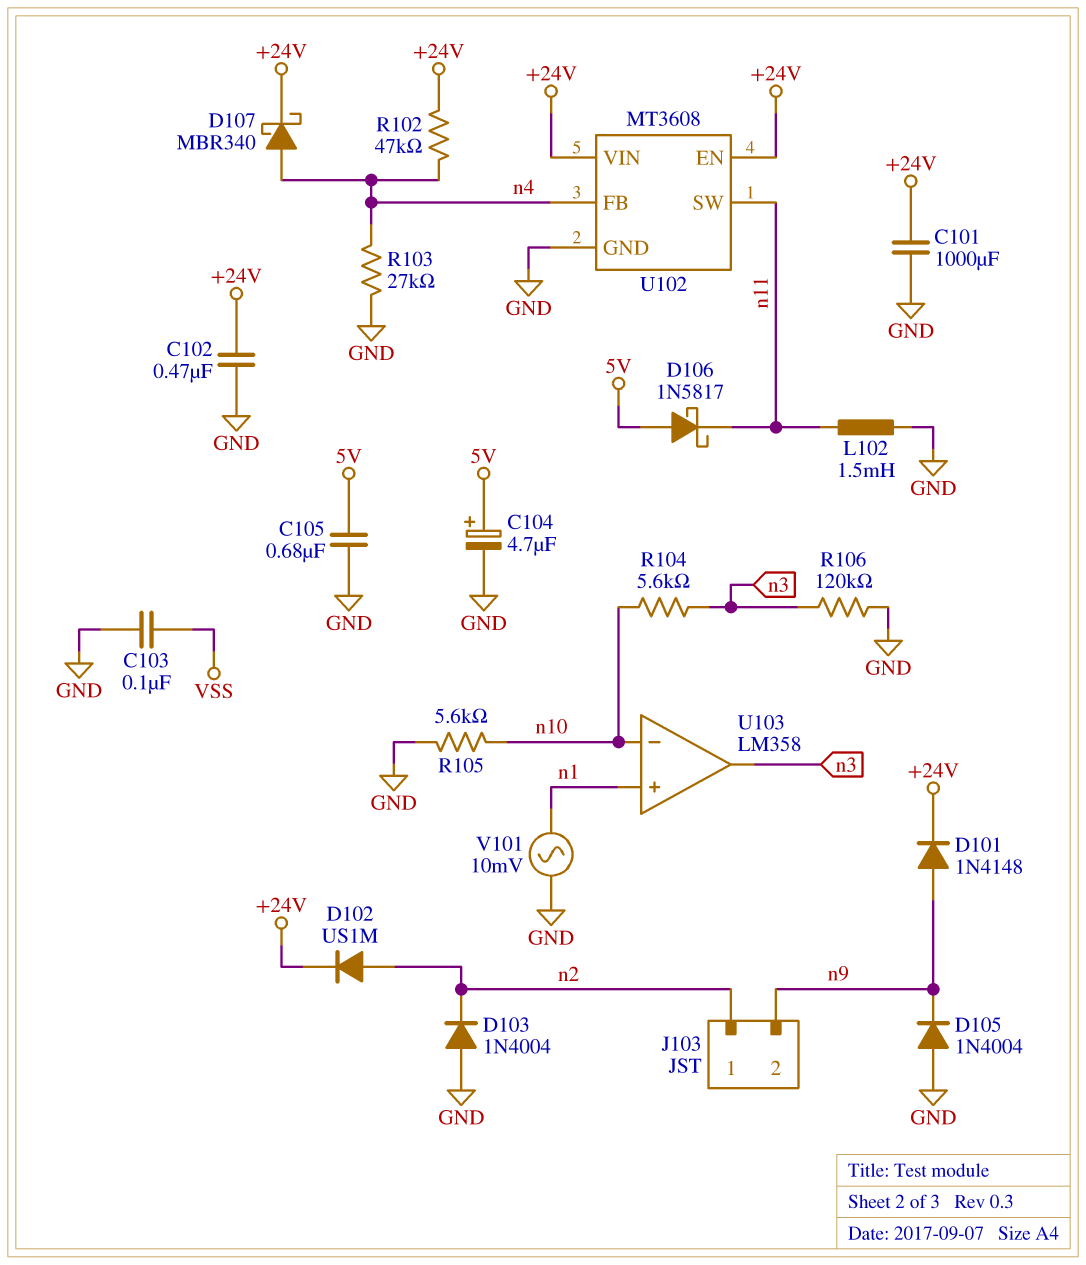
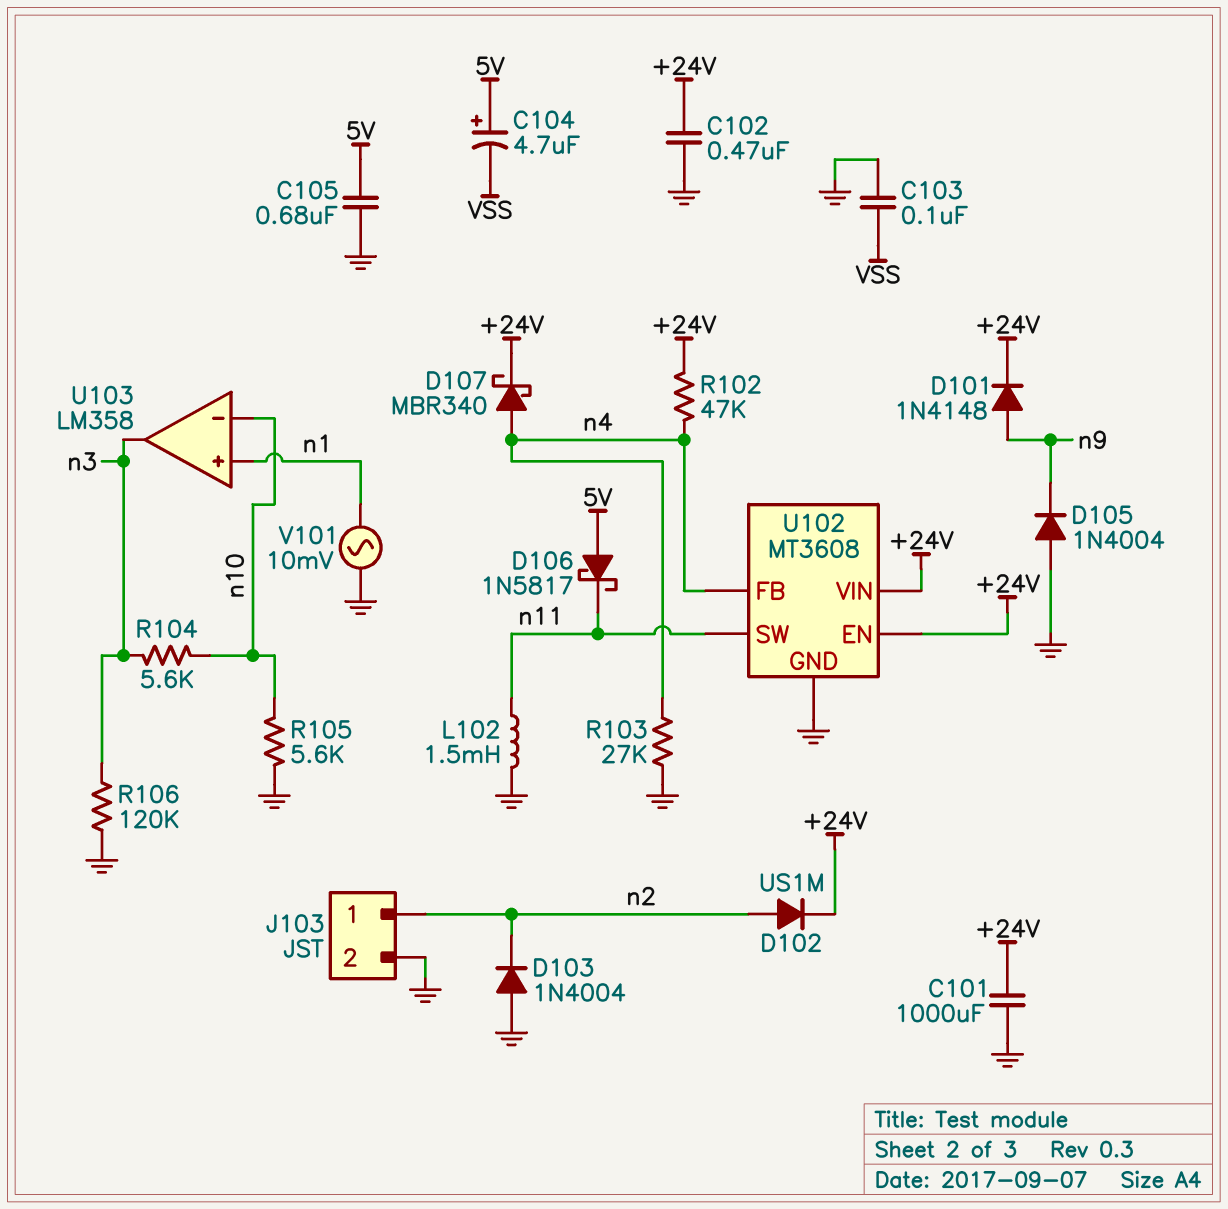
C104: 4.7uF (plus 5V, minus GND) -> 4.7uF (plus 5V, minus VSS)
J103 pin 2: n9 -> GND

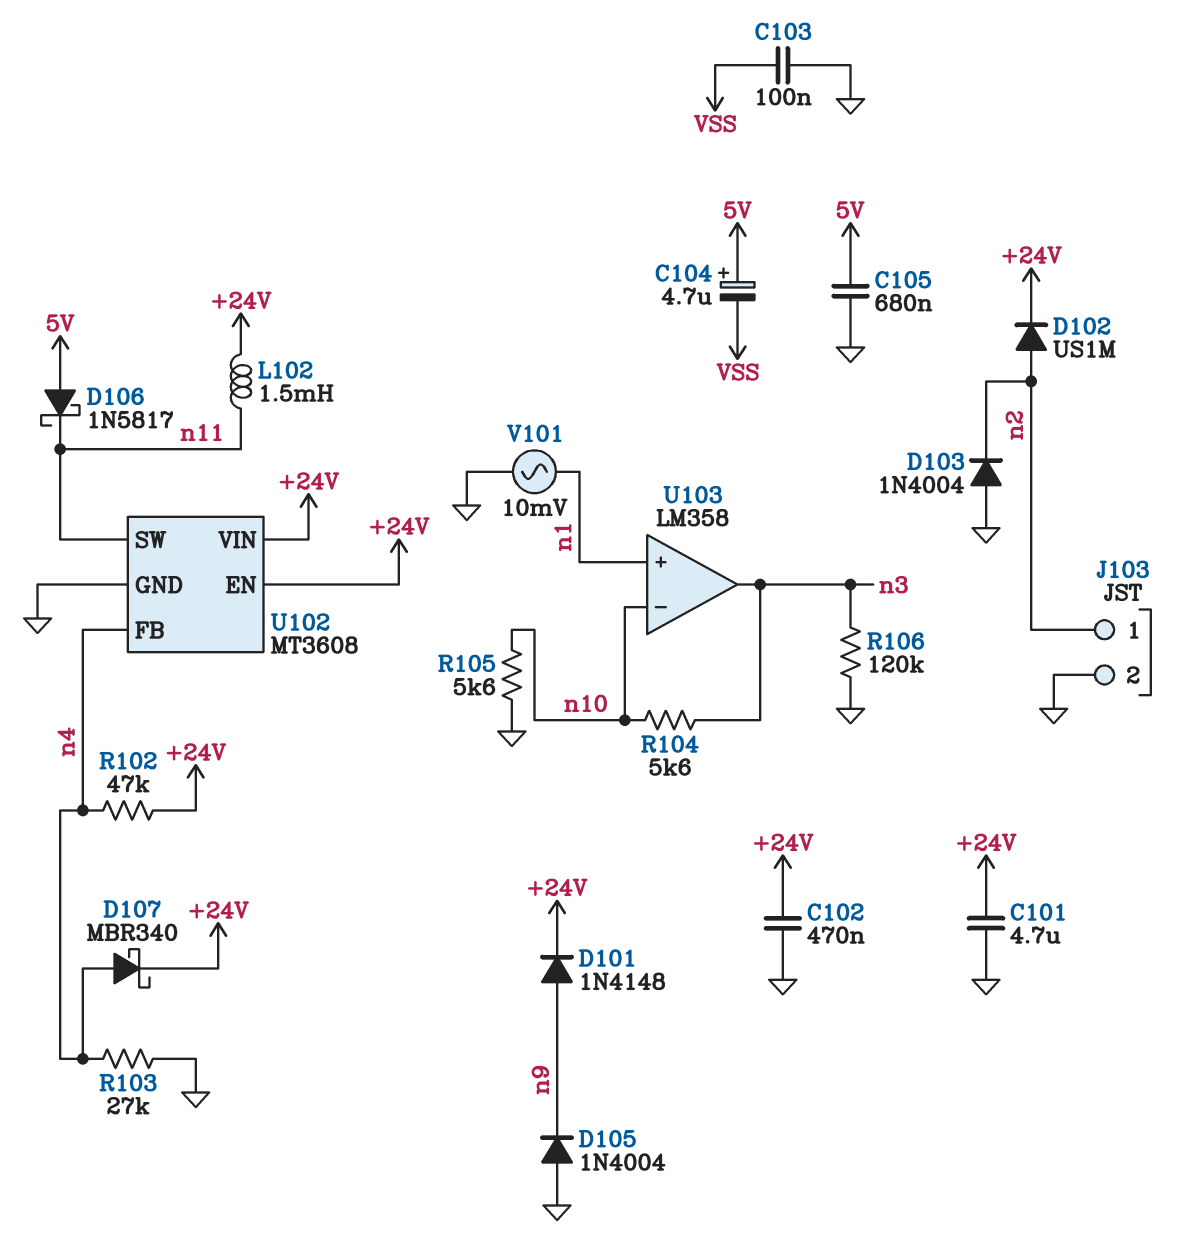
C101: 1000uF (+24V, GND) -> 4.7uF (+24V, GND)
L102: 1.5mH (GND, n11) -> 1.5mH (+24V, n11)

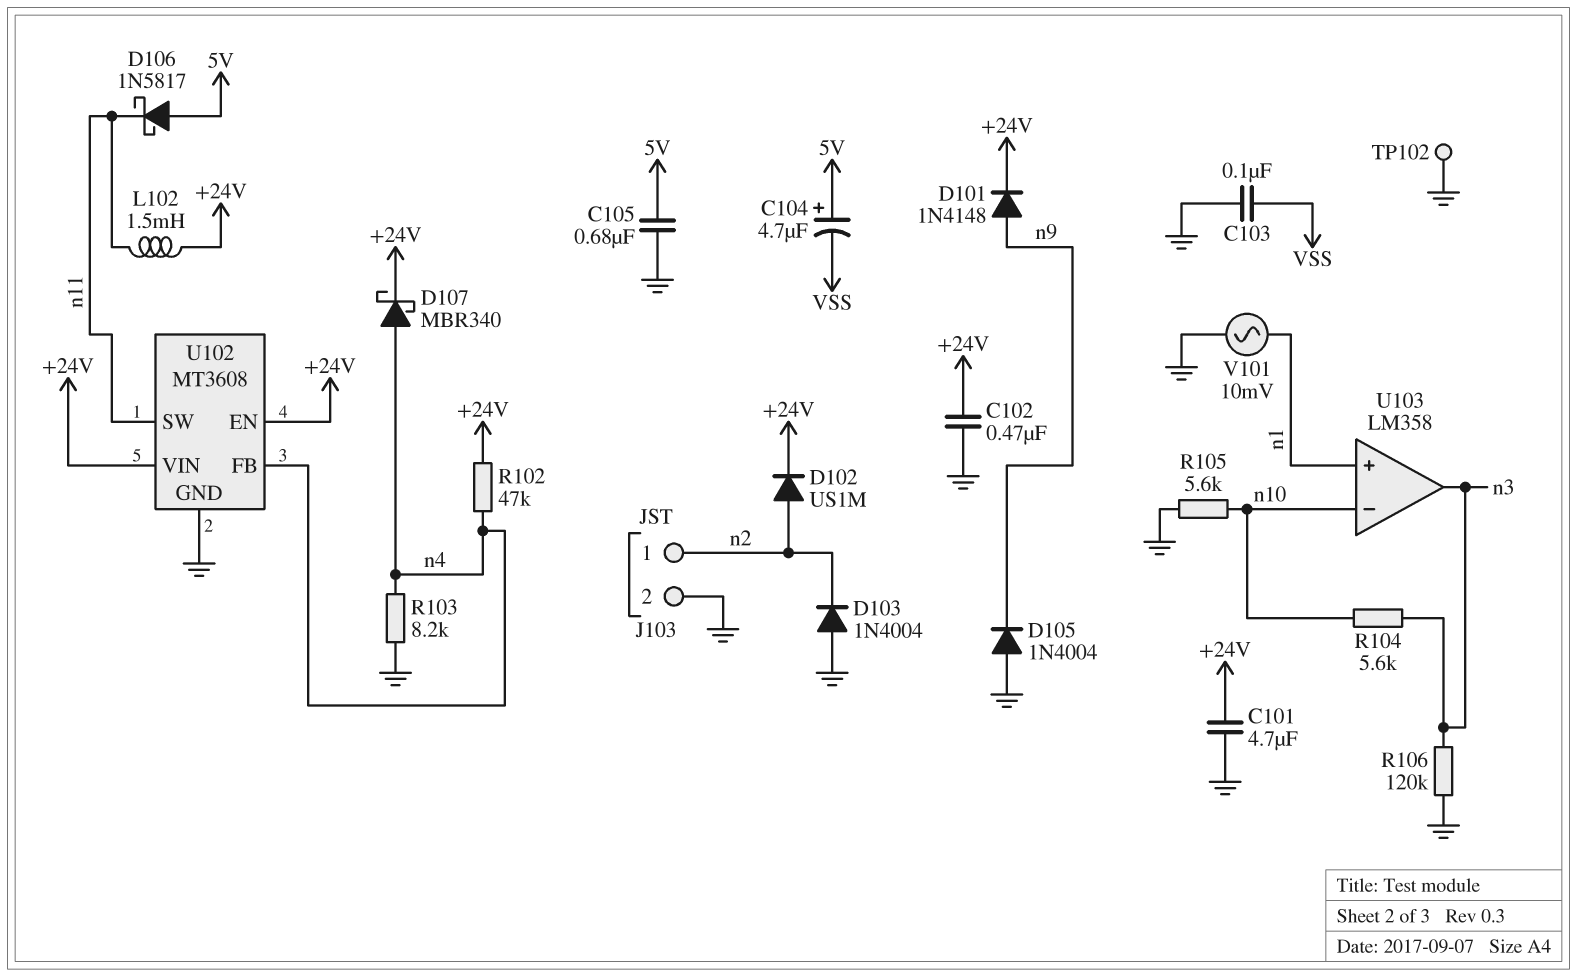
R103: 27k (GND, n4) -> 8.2k (GND, n4)
TP102: none -> test point (GND)

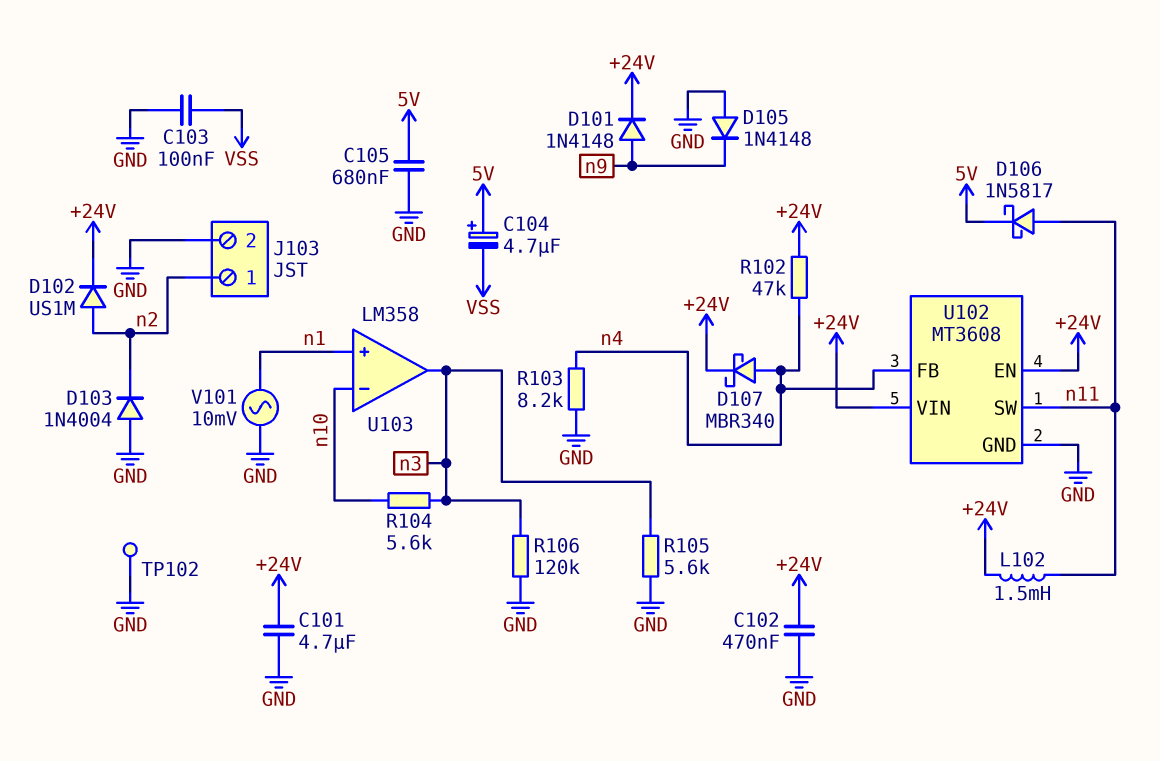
D105: diode 1N4004 (A GND, K n9) -> diode 1N4148 (A GND, K n9)
D106: schottky 1N5817 (A 5V, K n11) -> schottky 1N5817 (A n11, K 5V)
R105: 5.6k (GND, n10) -> 5.6k (GND, n3)

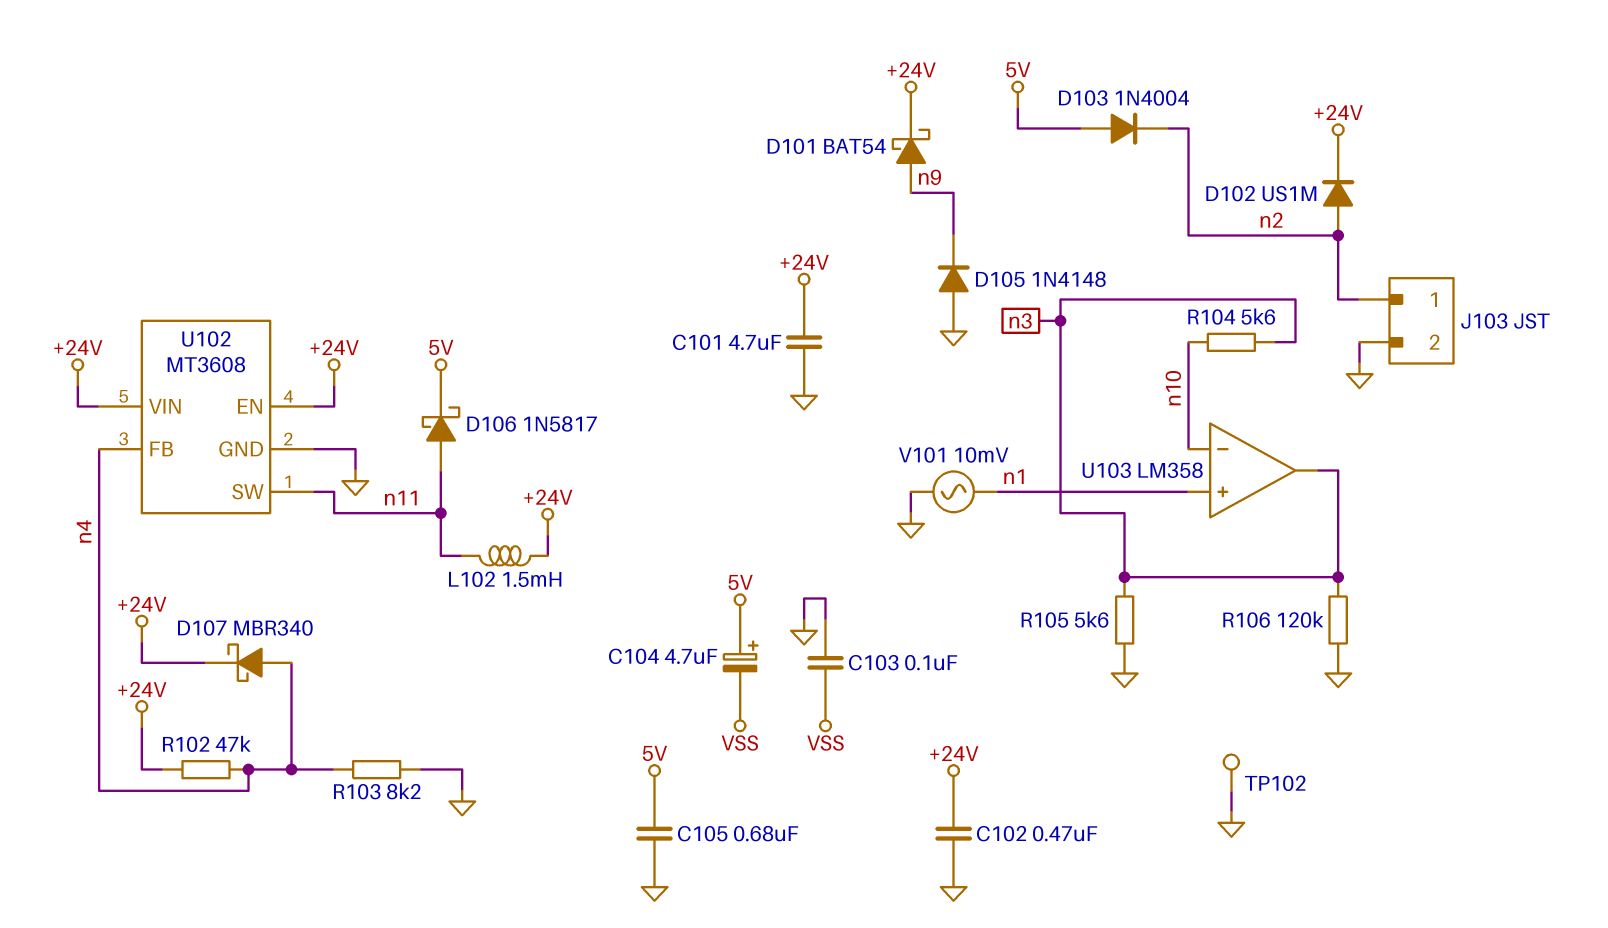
D101: diode 1N4148 (A n9, K +24V) -> schottky BAT54 (A n9, K +24V)
D103: diode 1N4004 (A GND, K n2) -> diode 1N4004 (A 5V, K n2)

